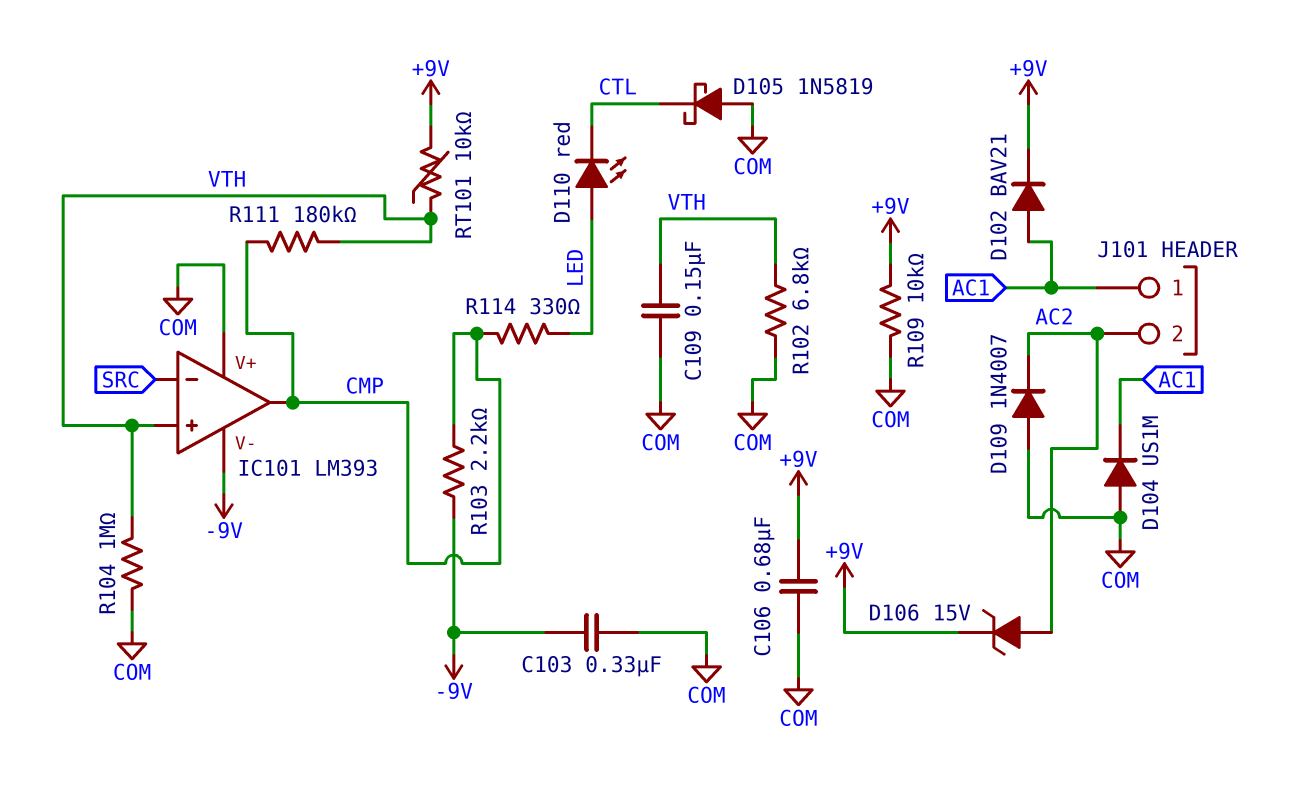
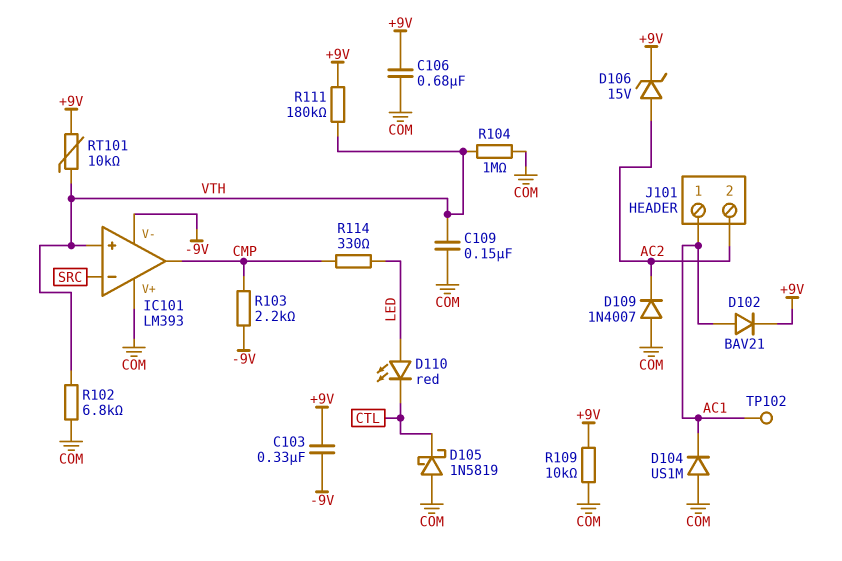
C103: 330nF (-9V, COM) -> 330nF (+9V, -9V)
R111: 180k (CMP, VTH) -> 180k (+9V, VTH)
TP102: none -> test point (AC1)

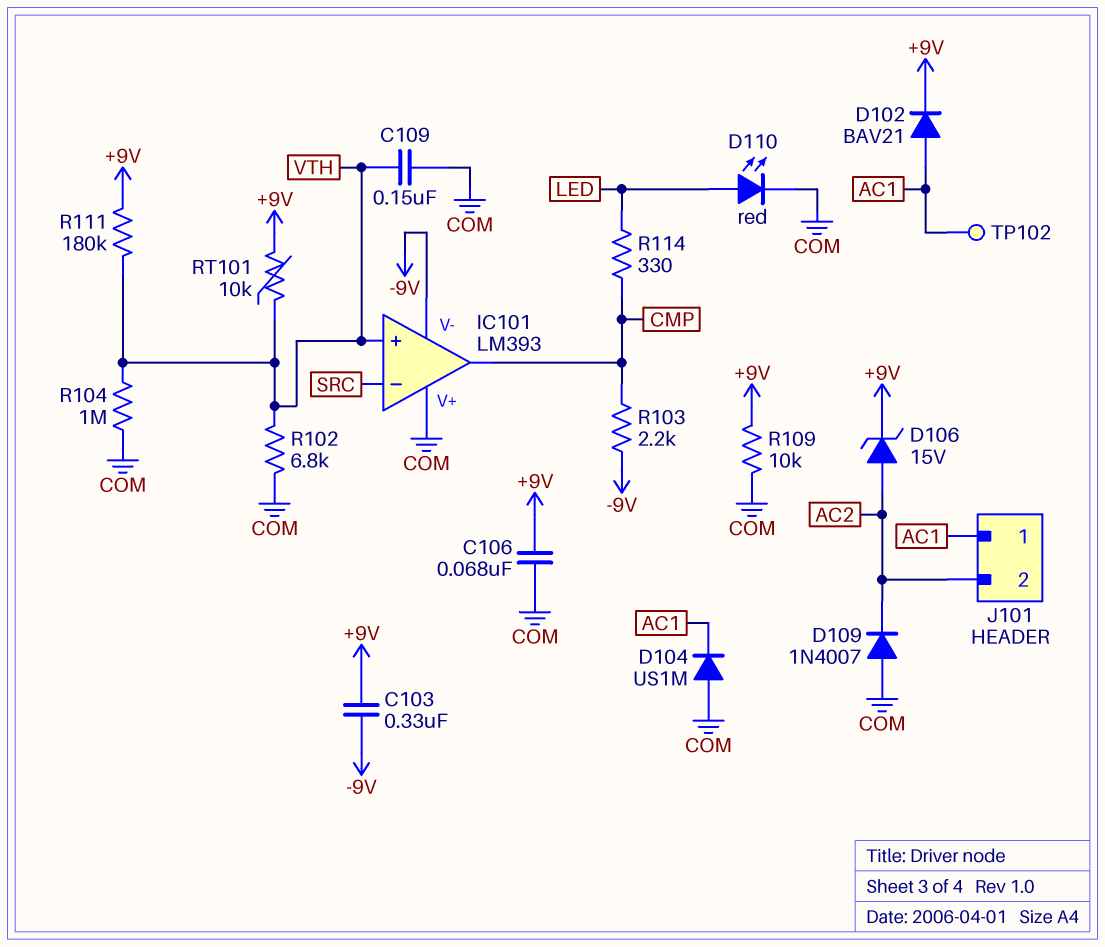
C106: 680nF (+9V, COM) -> 68nF (+9V, COM)
D105: schottky 1N5819 (A COM, K CTL) -> none
D110: LED red (A LED, K CTL) -> LED red (A LED, K COM)

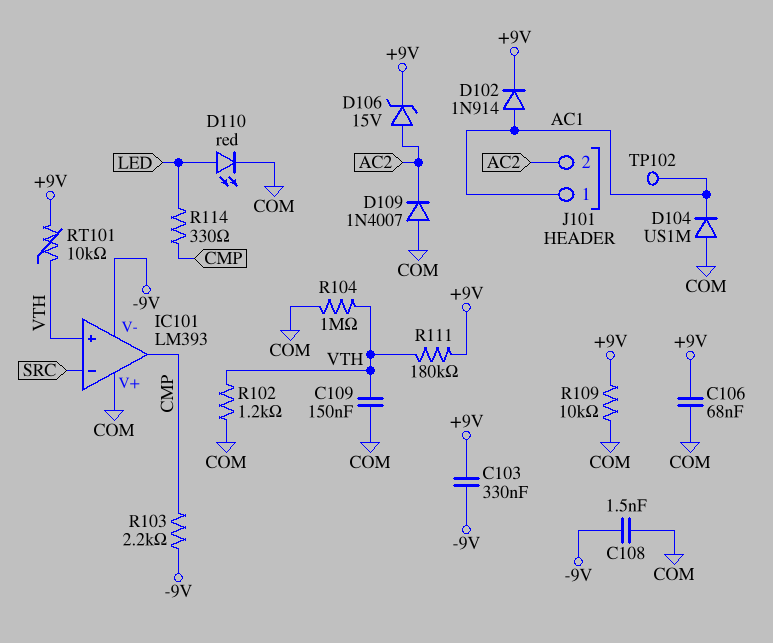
C108: none -> 1.5nF (-9V, COM)
D102: diode BAV21 (A AC1, K +9V) -> diode 1N914 (A AC1, K +9V)
R102: 6.8k (COM, VTH) -> 1.2k (COM, VTH)

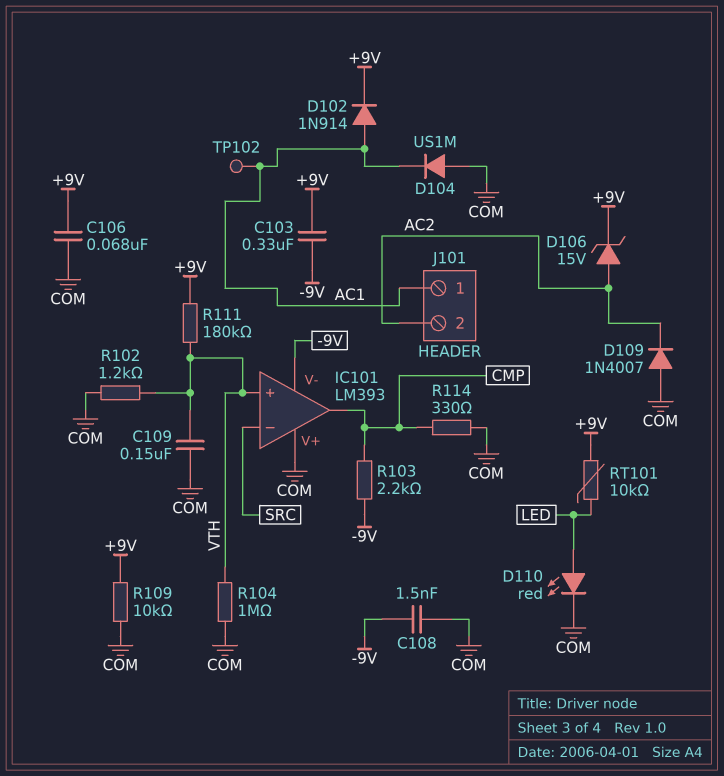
R114: 330 (CMP, LED) -> 330 (CMP, COM)
RT101: 10k (+9V, VTH) -> 10k (+9V, LED)

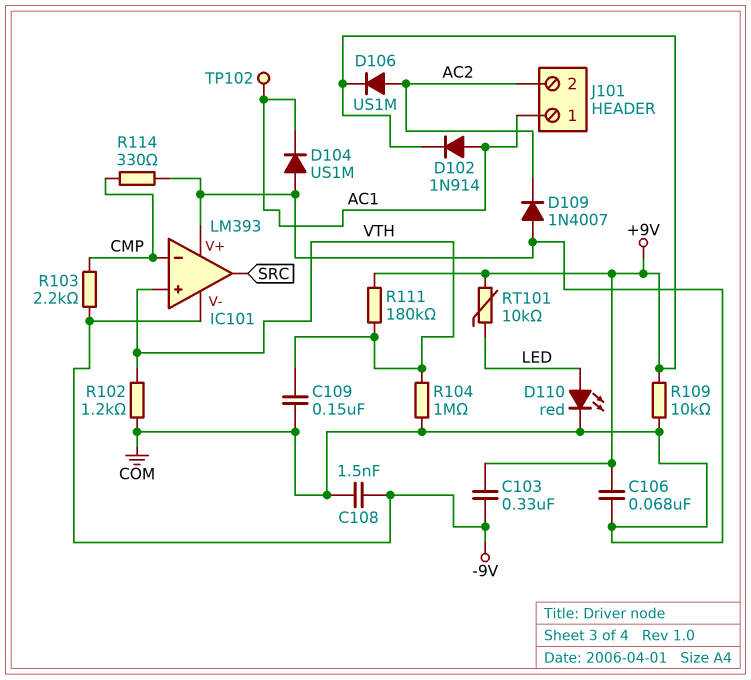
D106: zener 15V (A AC2, K +9V) -> diode US1M (A AC2, K +9V)
IC101 pin in-: SRC -> CMP
IC101 pin out: CMP -> SRC

